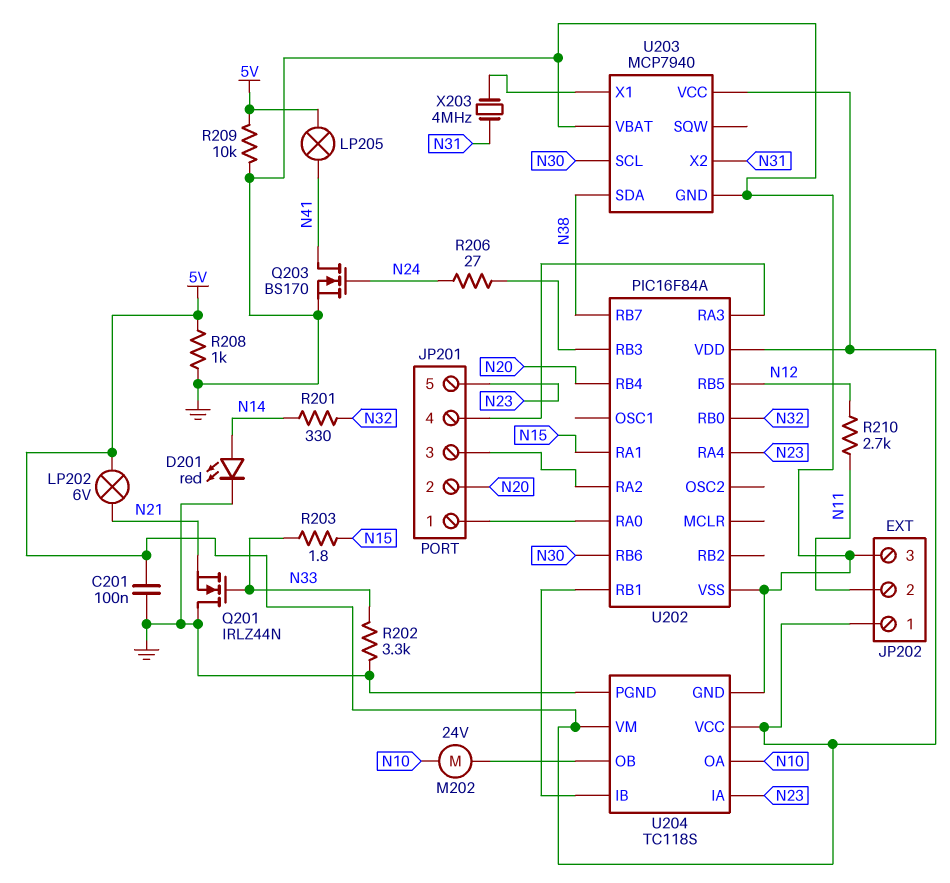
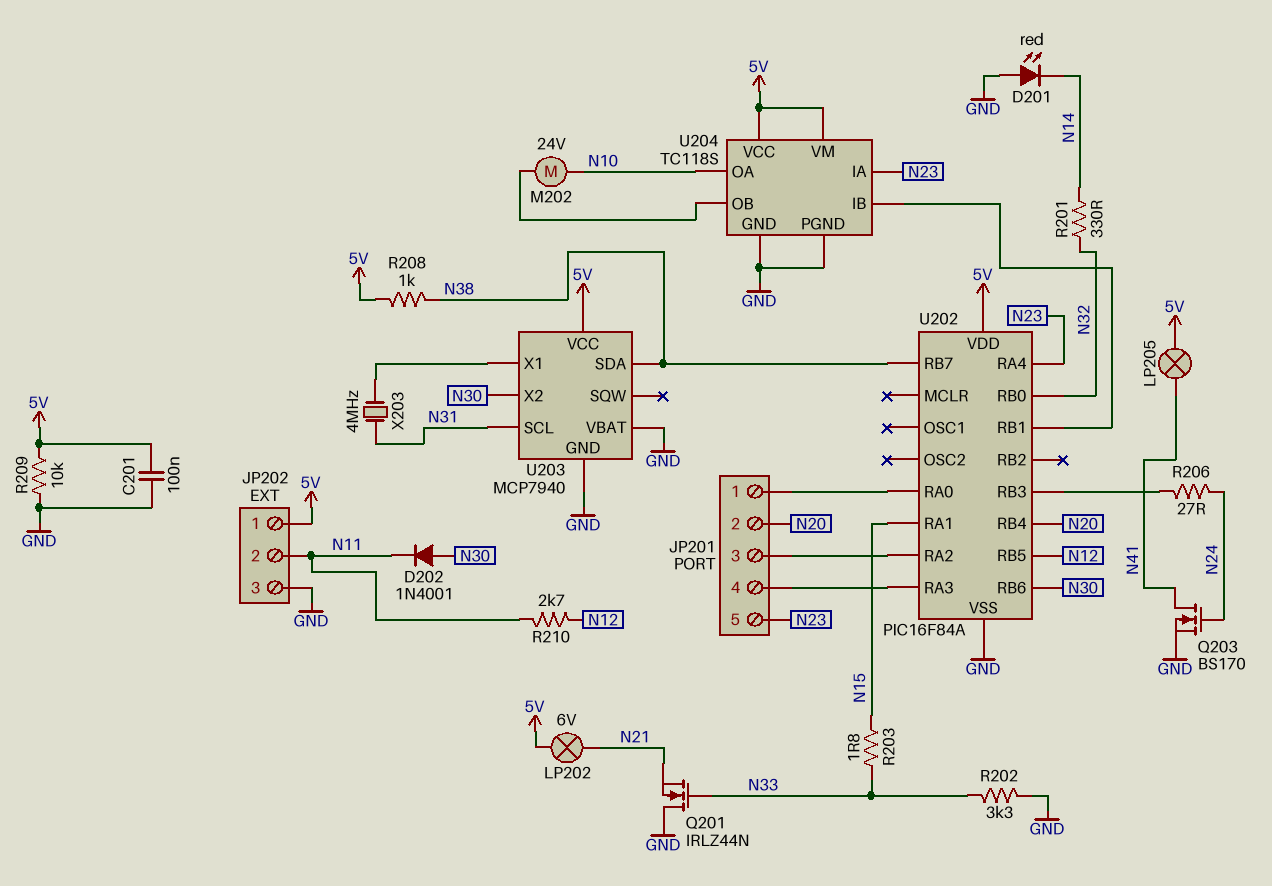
D201: LED red (A N14, K GND) -> LED red (A GND, K N14)
D202: none -> diode 1N4001 (A N30, K N11)
R208: 1k (5V, GND) -> 1k (5V, N38)
U203 pin SCL: N30 -> N31
U203 pin X2: N31 -> N30

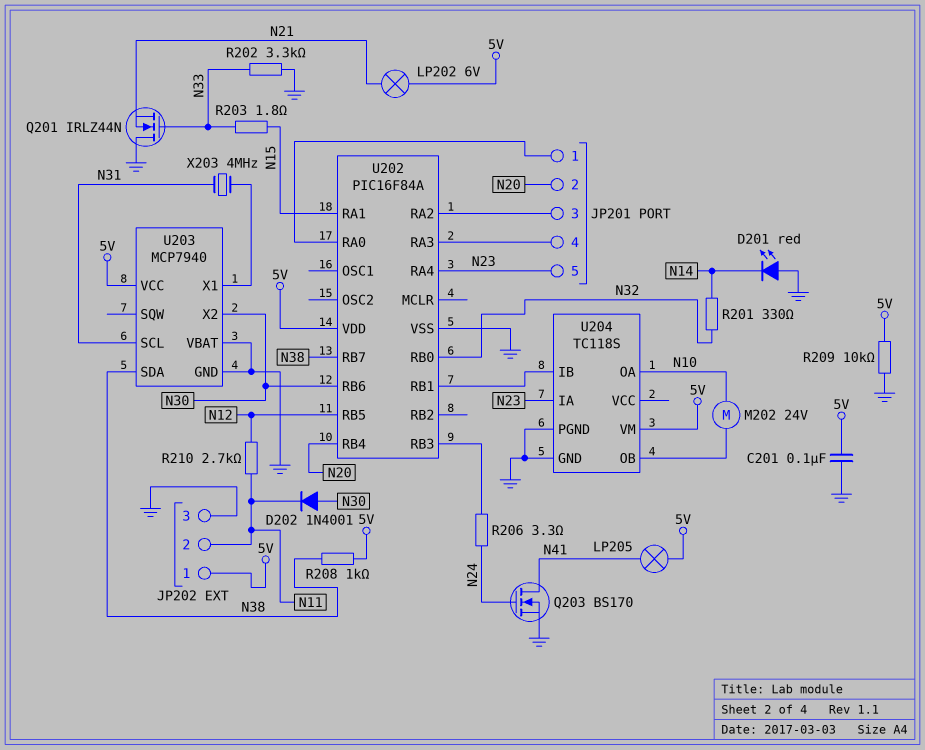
R206: 27 (N24, U202/RB3) -> 3.3 (N24, U202/RB3)
U204 pin VCC: 5V -> none

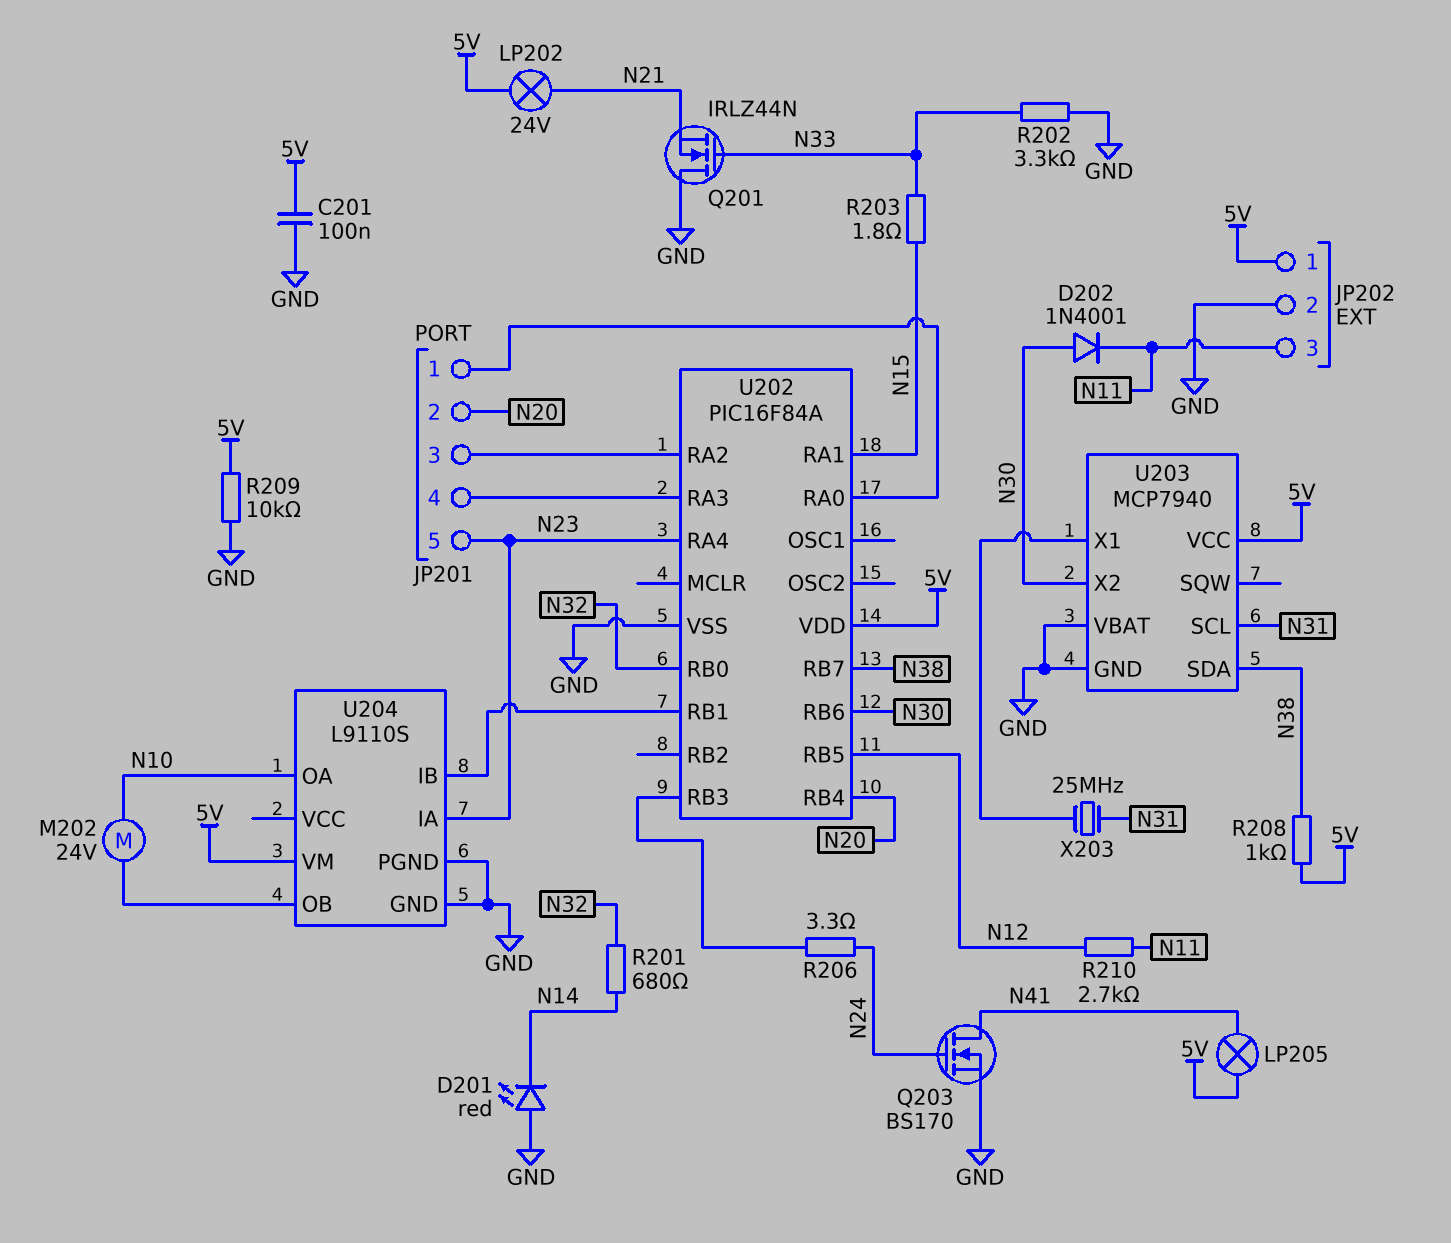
JP202 pin 2: N11 -> GND
JP202 pin 3: GND -> N11
LP202: lamp 6V (5V, N21) -> lamp 24V (5V, N21)
R201: 330 (N14, N32) -> 680 (N14, N32)
U204: TC118S -> L9110S
X203: 4MHz (N31, U203/X1) -> 25MHz (N31, U203/X1)

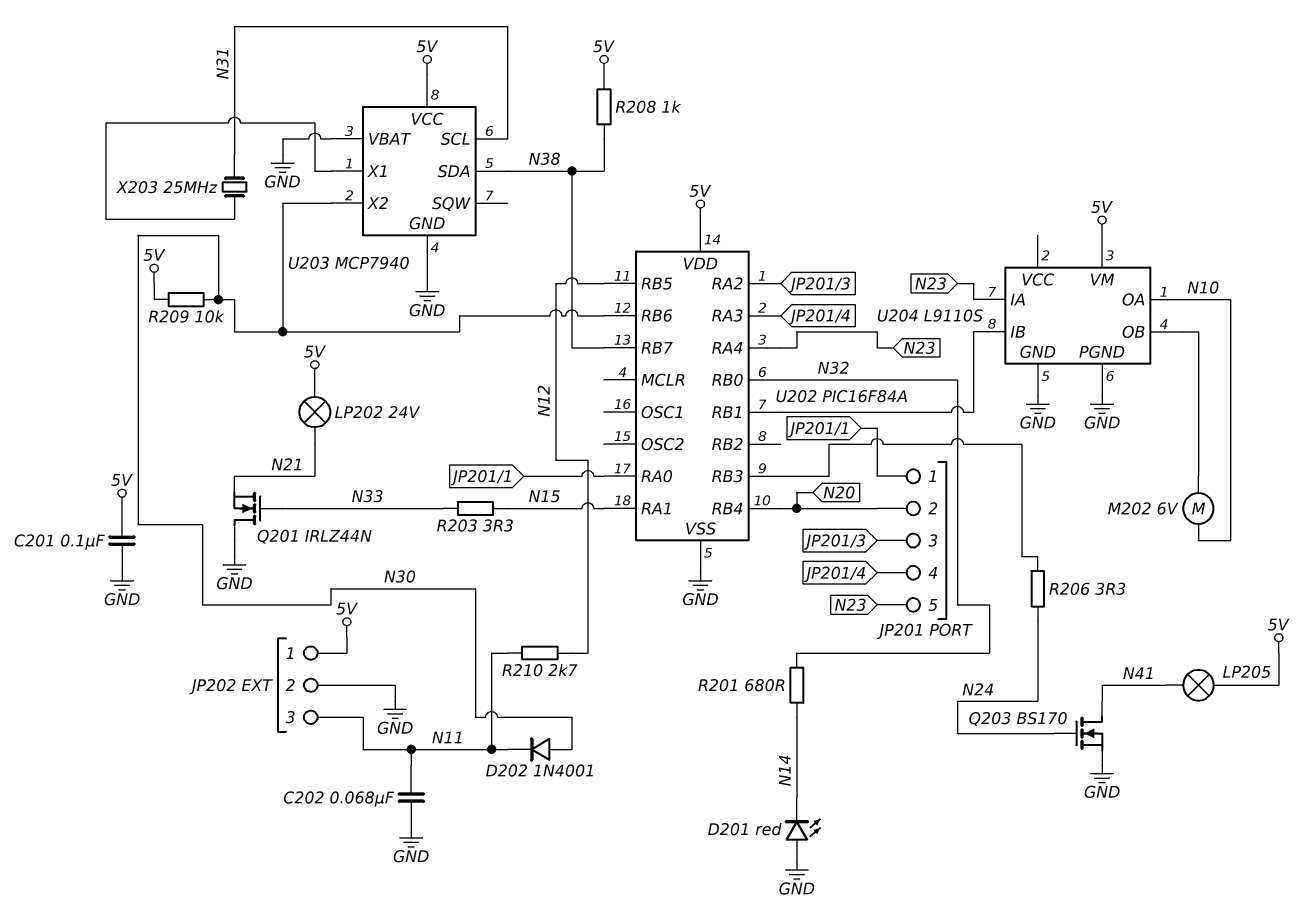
C202: none -> 68nF (GND, N11)
M202: motor 24V (N10, U204/OB) -> motor 6V (N10, U204/OB)
R202: 3.3k (GND, N33) -> none
R203: 1.8 (N15, N33) -> 3.3 (N15, N33)
R209: 10k (5V, GND) -> 10k (5V, N30)

